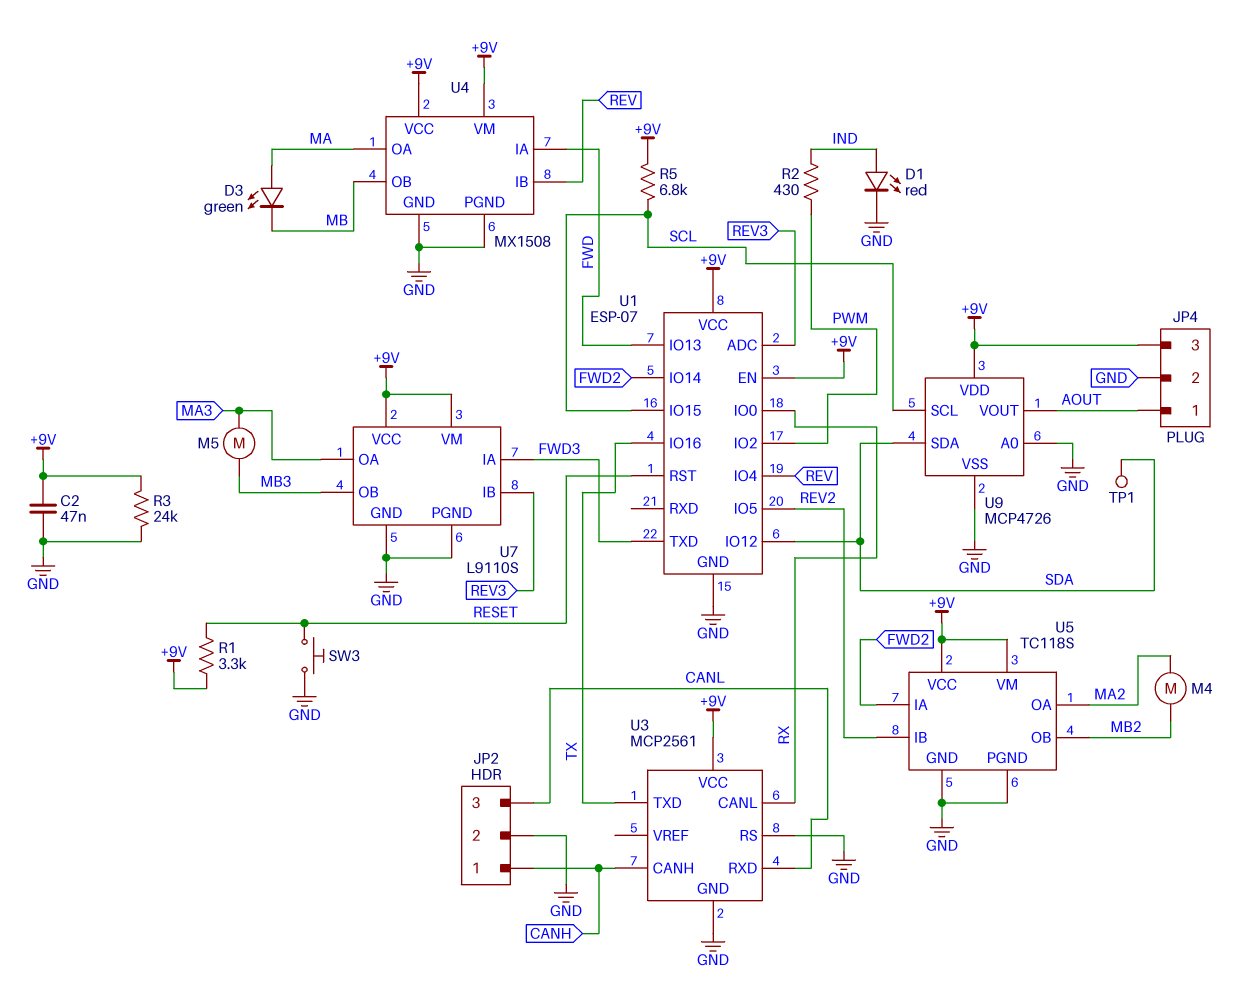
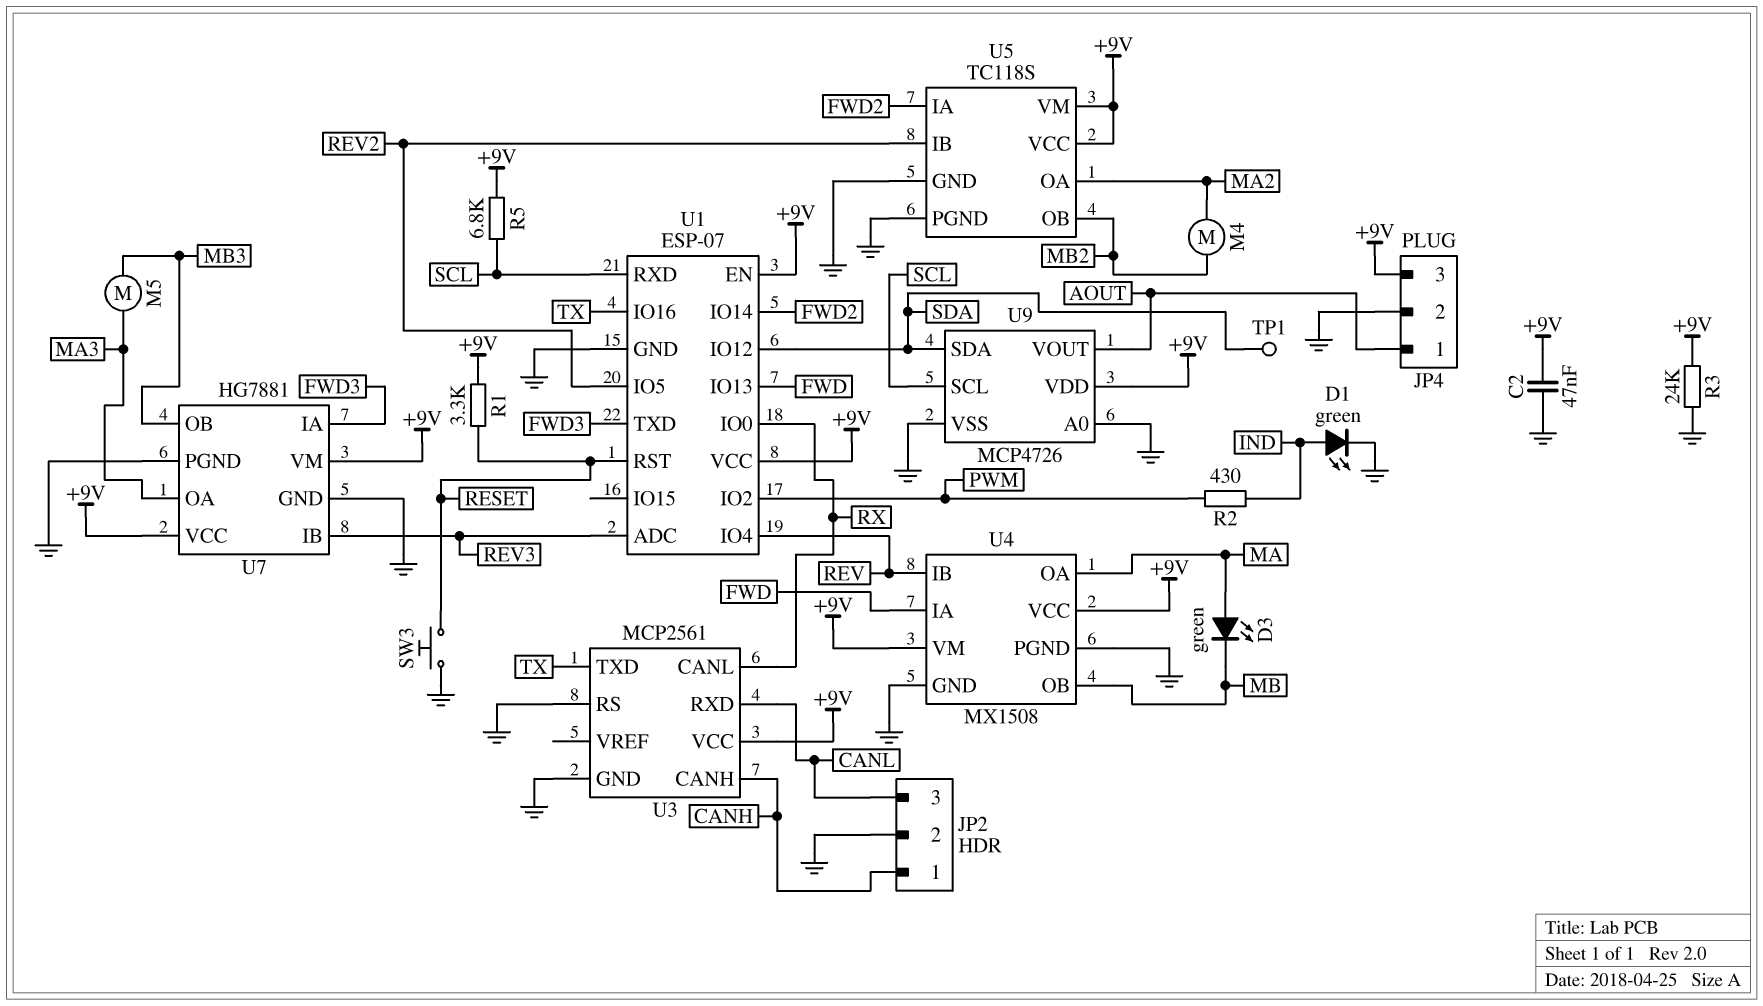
D1: LED red (A IND, K GND) -> LED green (A IND, K GND)
U1 pin IO15: SCL -> none
U1 pin RXD: none -> SCL
U7: L9110S -> HG7881

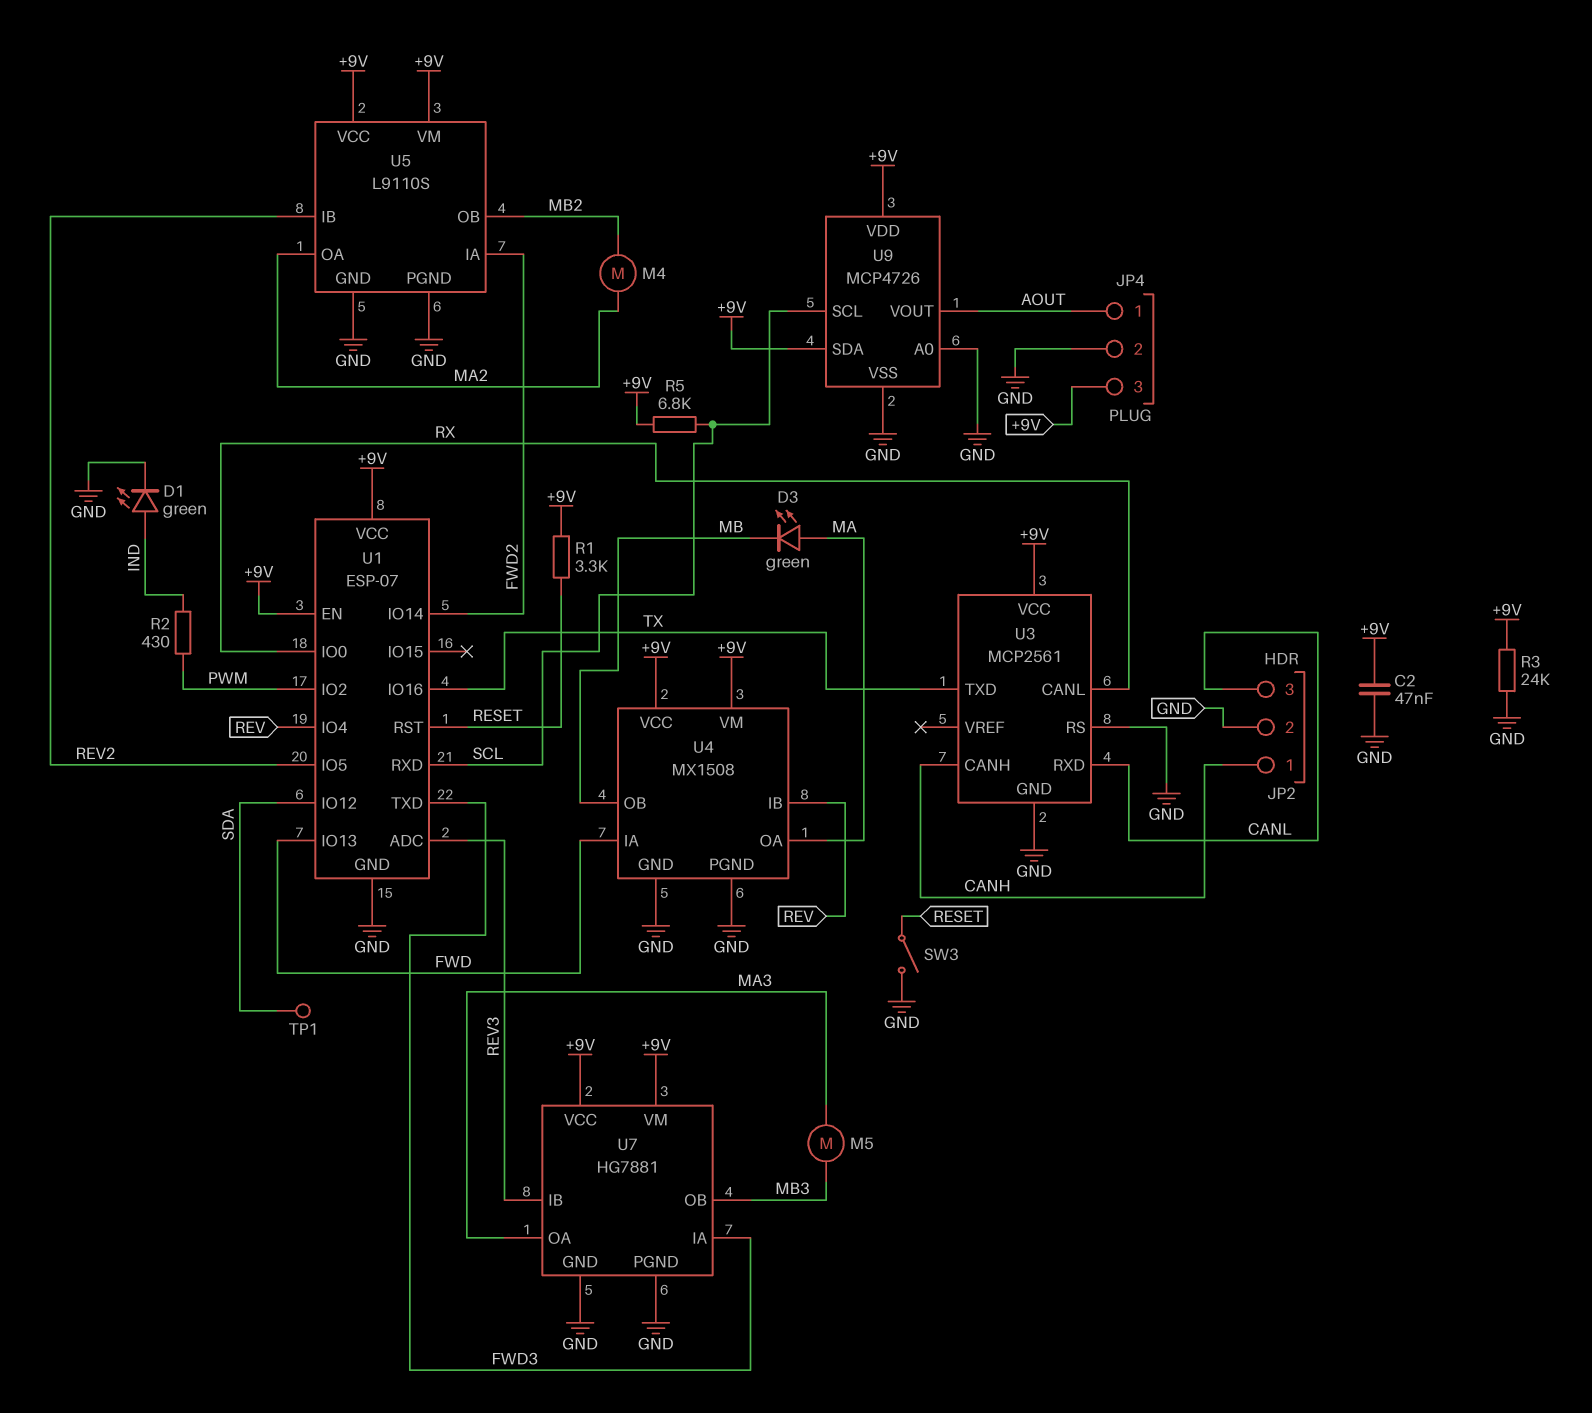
SW3: button (GND, RESET) -> switch (GND, RESET)
U5: TC118S -> L9110S
U9 pin SDA: SDA -> +9V

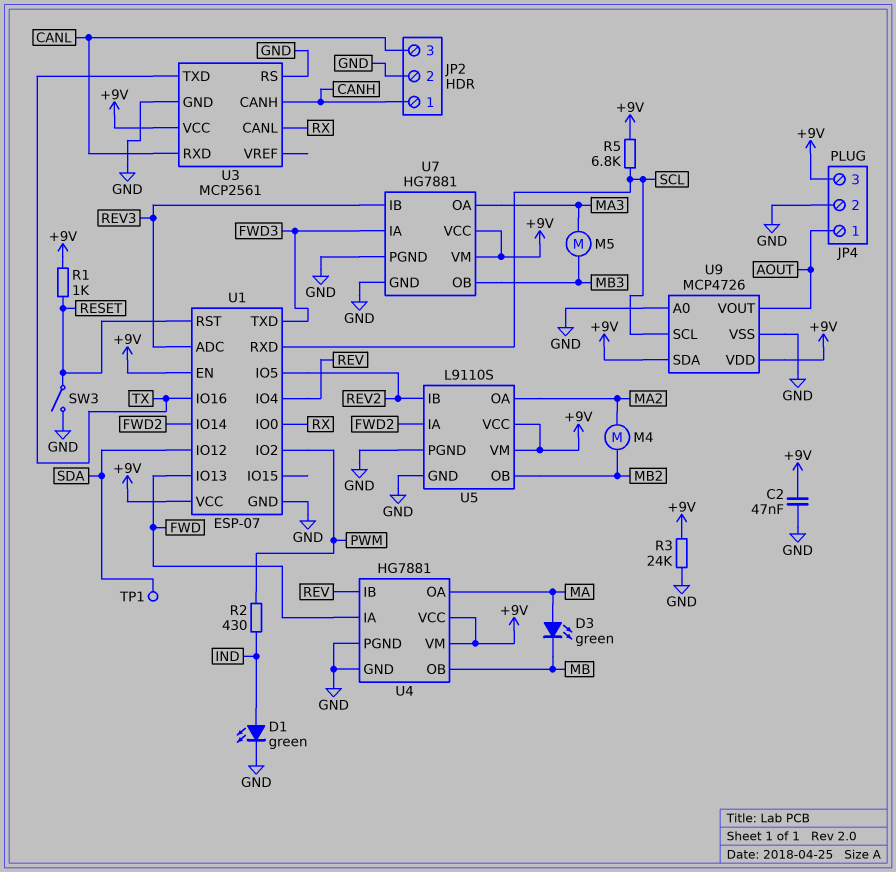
R1: 3.3k (+9V, RESET) -> 1k (+9V, RESET)
U4: MX1508 -> HG7881

